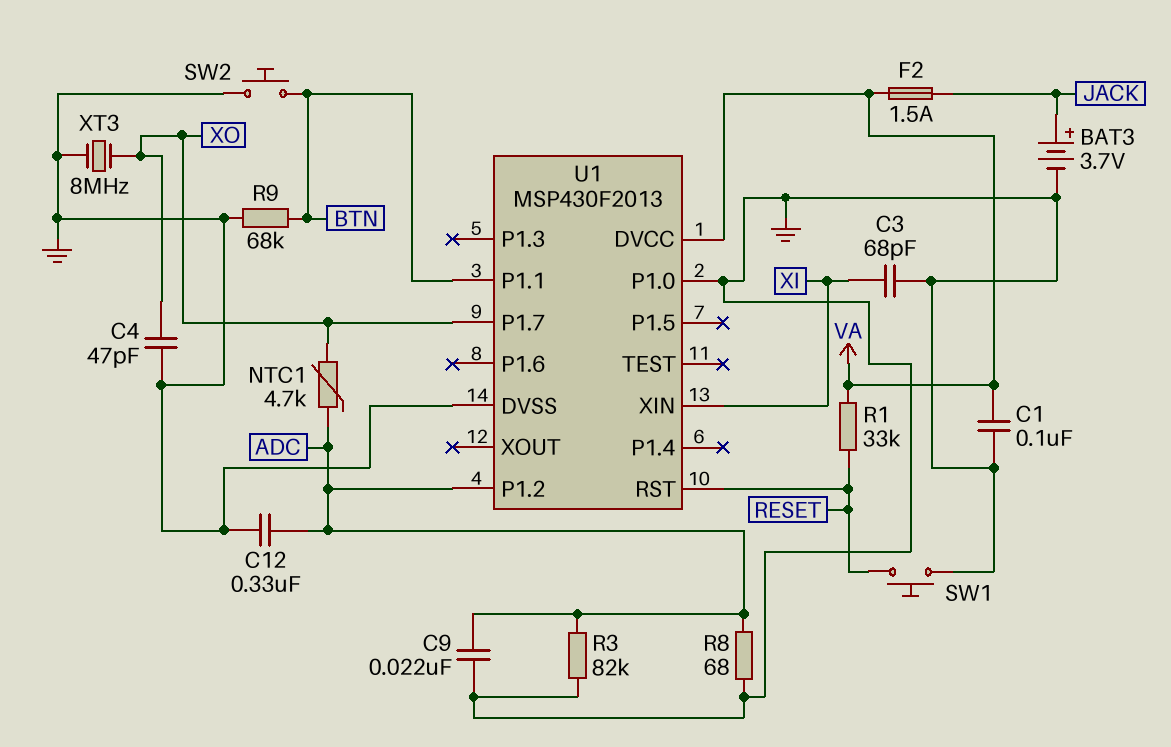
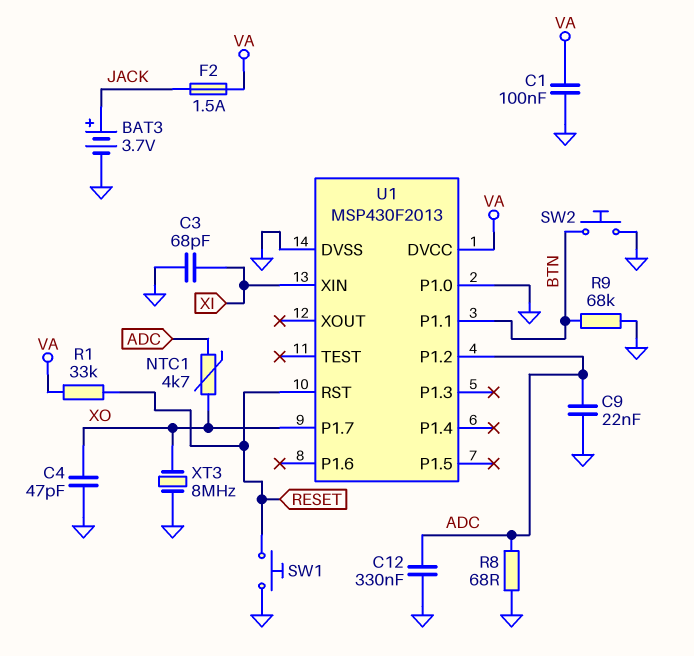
R3: 82k (ADC, GND) -> none

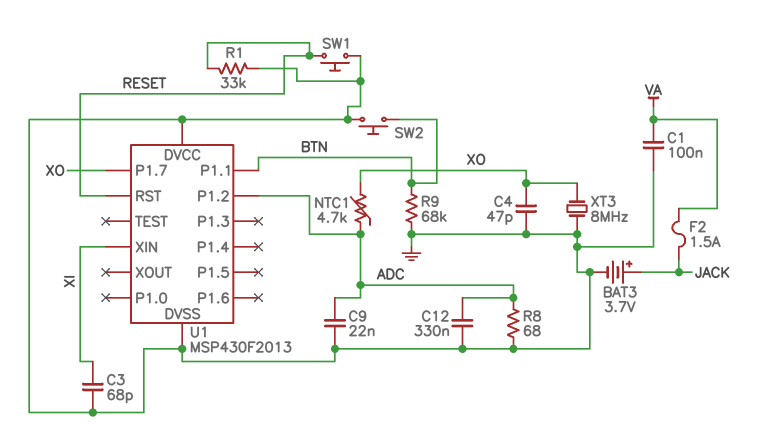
R1: 33k (RESET, VA) -> 33k (GND, RESET)
U1 pin DVCC: VA -> GND
U1 pin P1.0: GND -> none

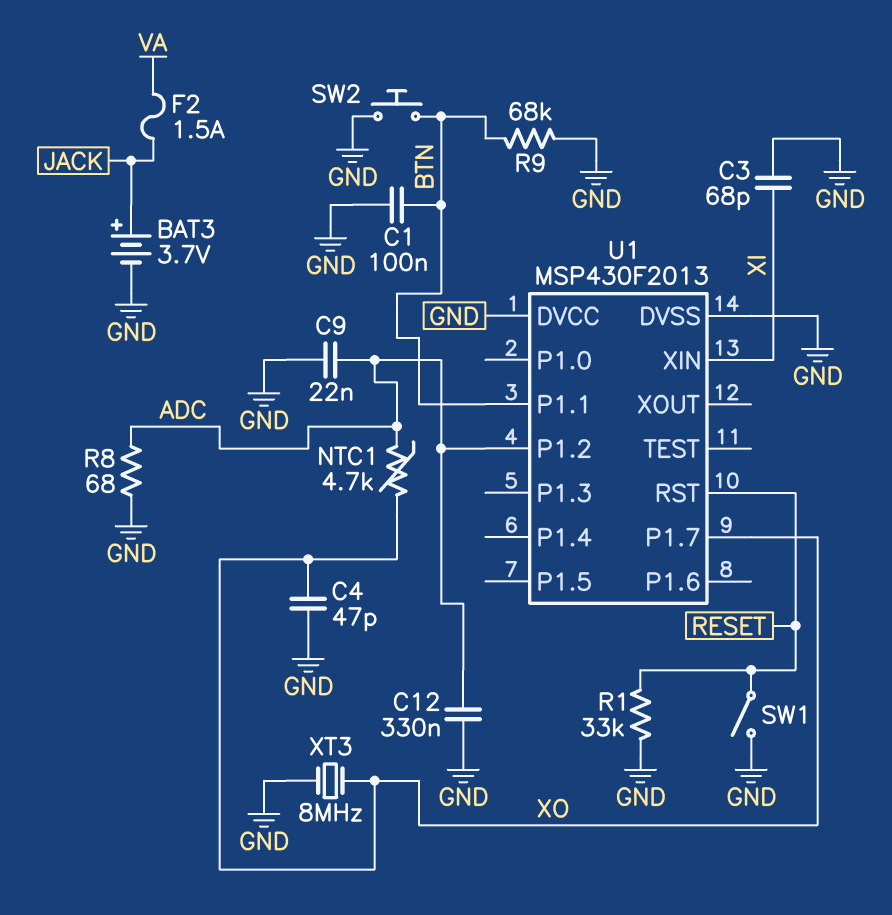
C1: 100nF (GND, VA) -> 100nF (BTN, GND)
SW1: button (GND, RESET) -> switch (GND, RESET)

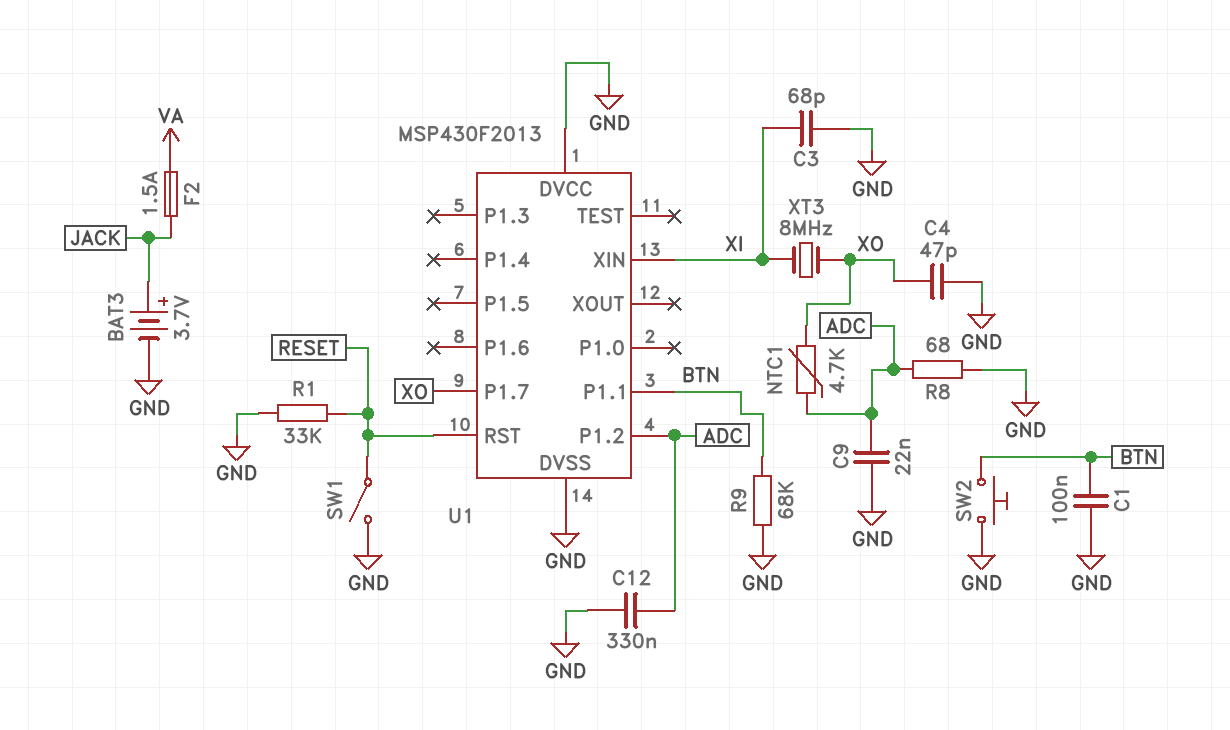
XT3: 8MHz (GND, XO) -> 8MHz (XI, XO)

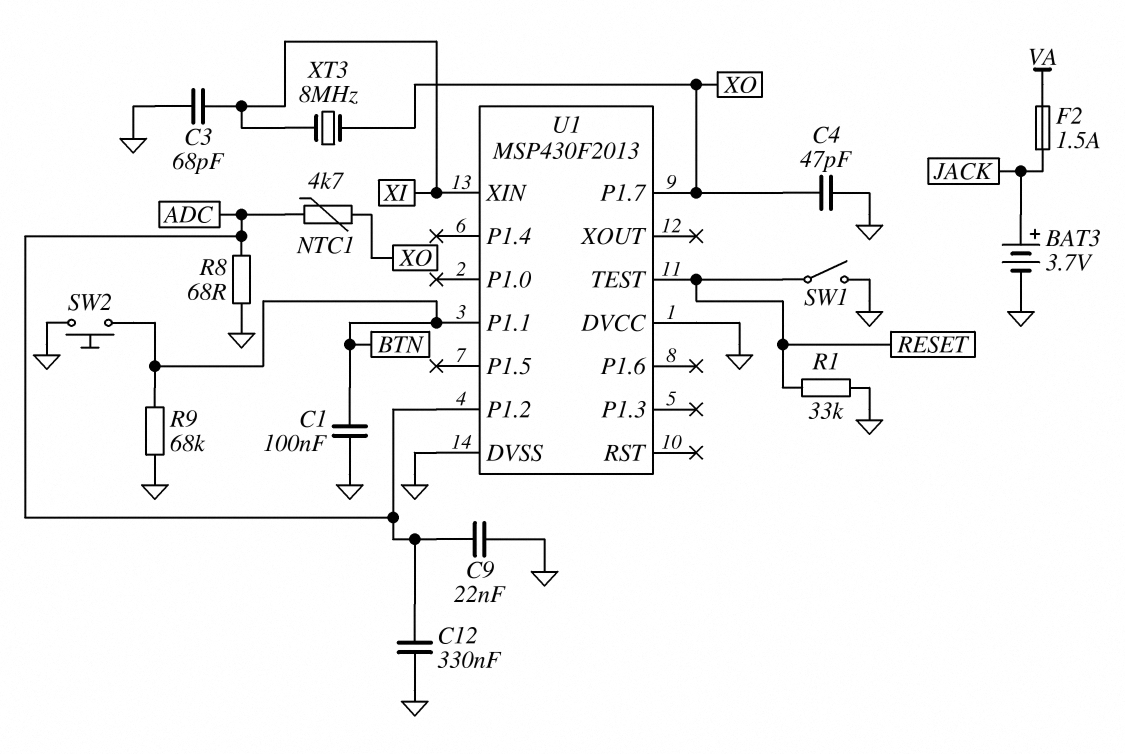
U1 pin RST: RESET -> none
U1 pin TEST: none -> RESET

